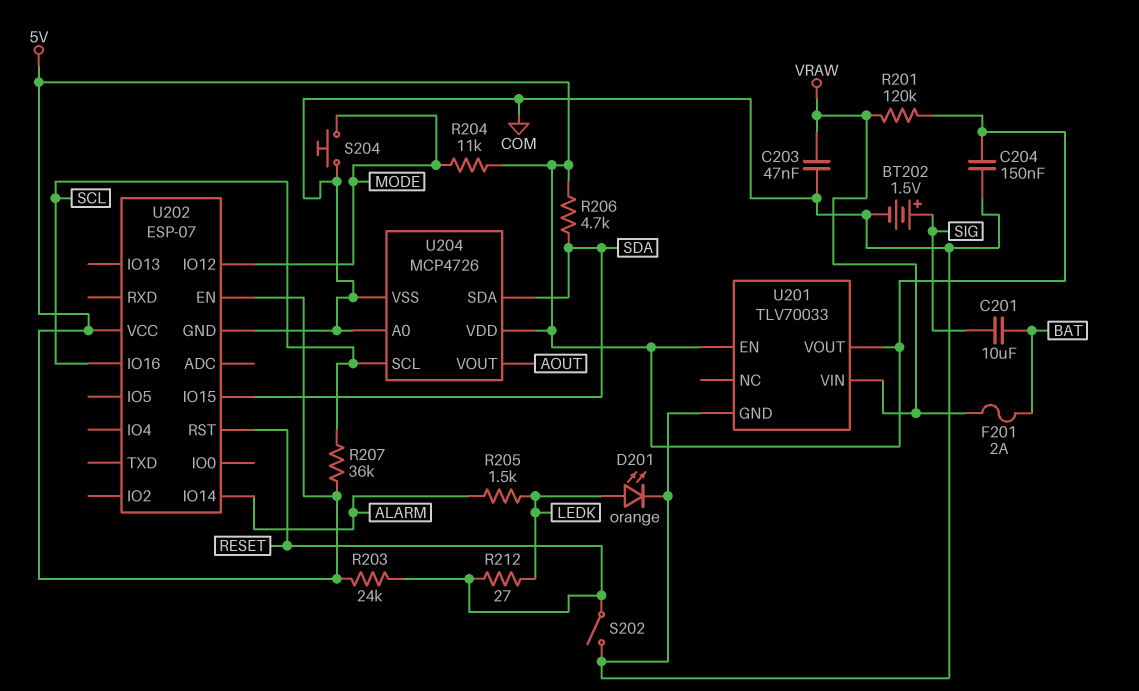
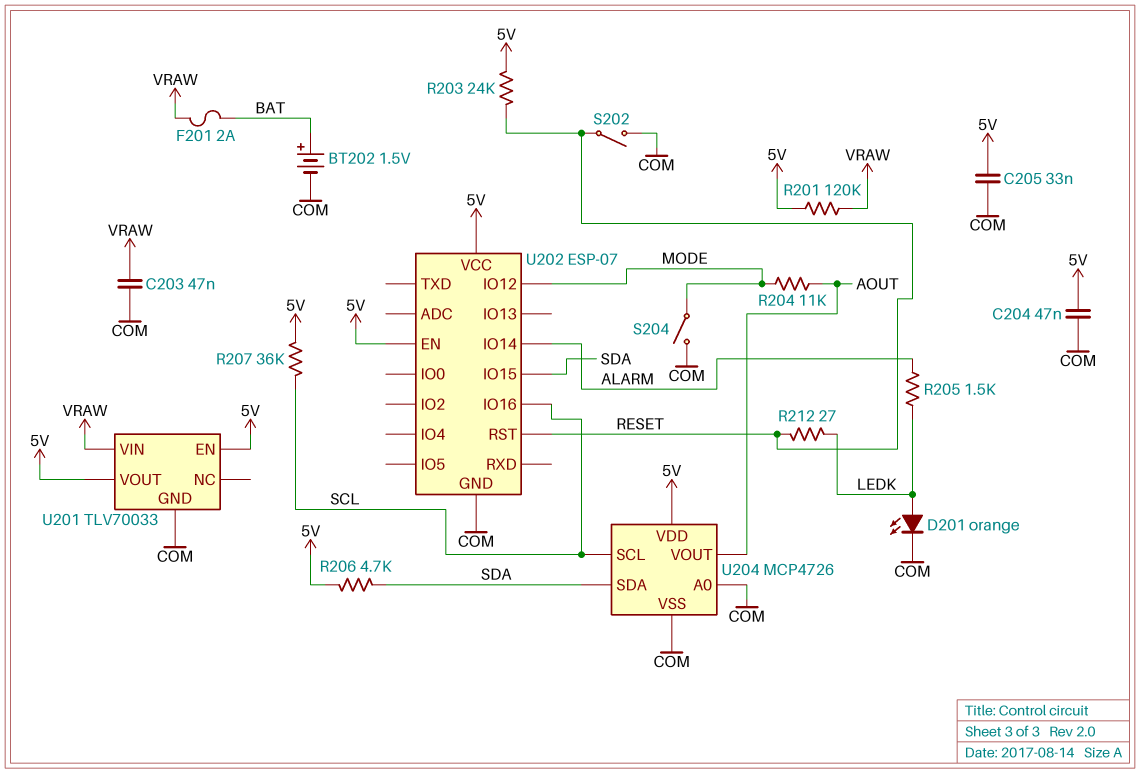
BT202: 1.5V (plus SIG, minus COM) -> 1.5V (plus BAT, minus COM)
C201: 10uF (BAT, SIG) -> none
C204: 150nF (5V, COM) -> 47nF (5V, COM)
C205: none -> 33nF (5V, COM)
R204: 11k (5V, MODE) -> 11k (AOUT, MODE)
S204: button (COM, MODE) -> switch (COM, MODE)

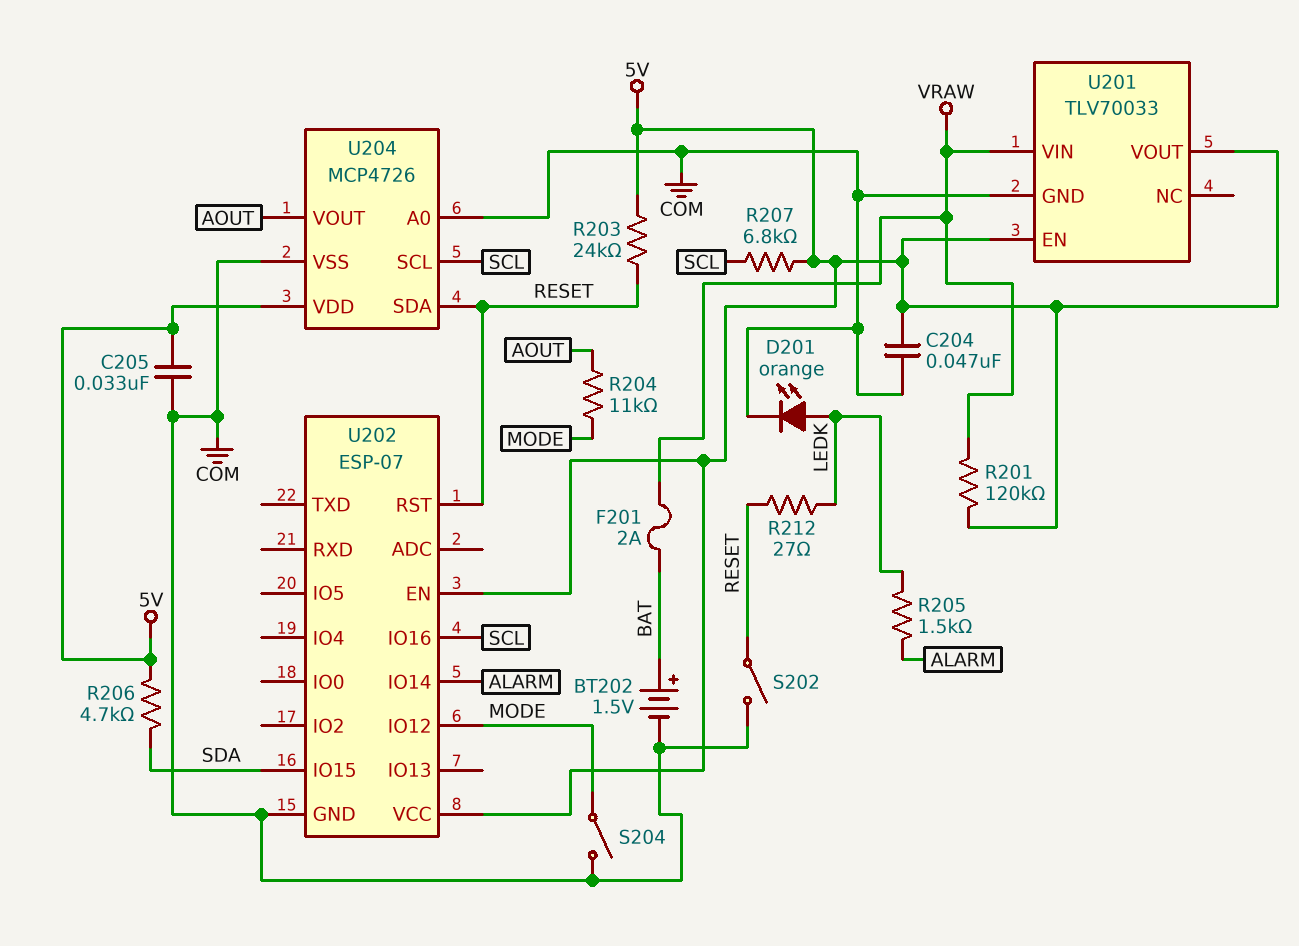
C203: 47nF (COM, VRAW) -> none
R207: 36k (5V, SCL) -> 6.8k (5V, SCL)
U204 pin SDA: SDA -> RESET

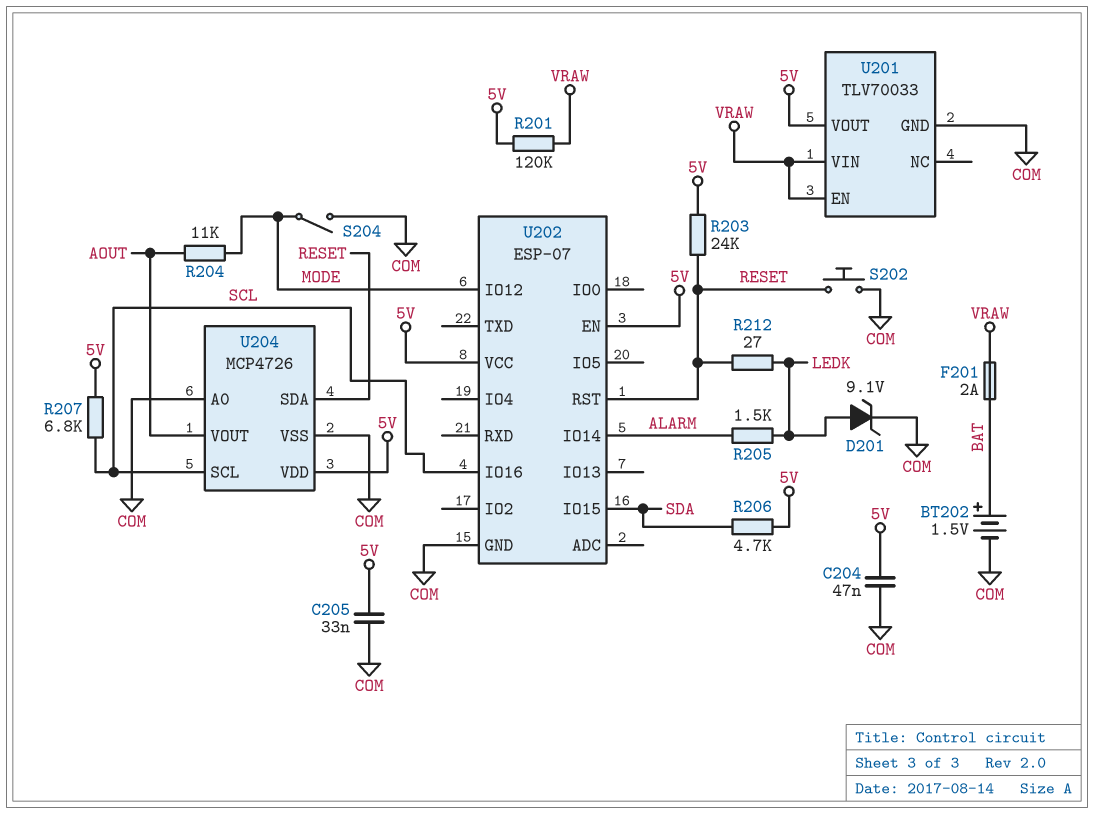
D201: LED orange (A LEDK, K COM) -> zener 9.1V (A LEDK, K COM)
S202: switch (COM, RESET) -> button (COM, RESET)
U201 pin EN: 5V -> VRAW

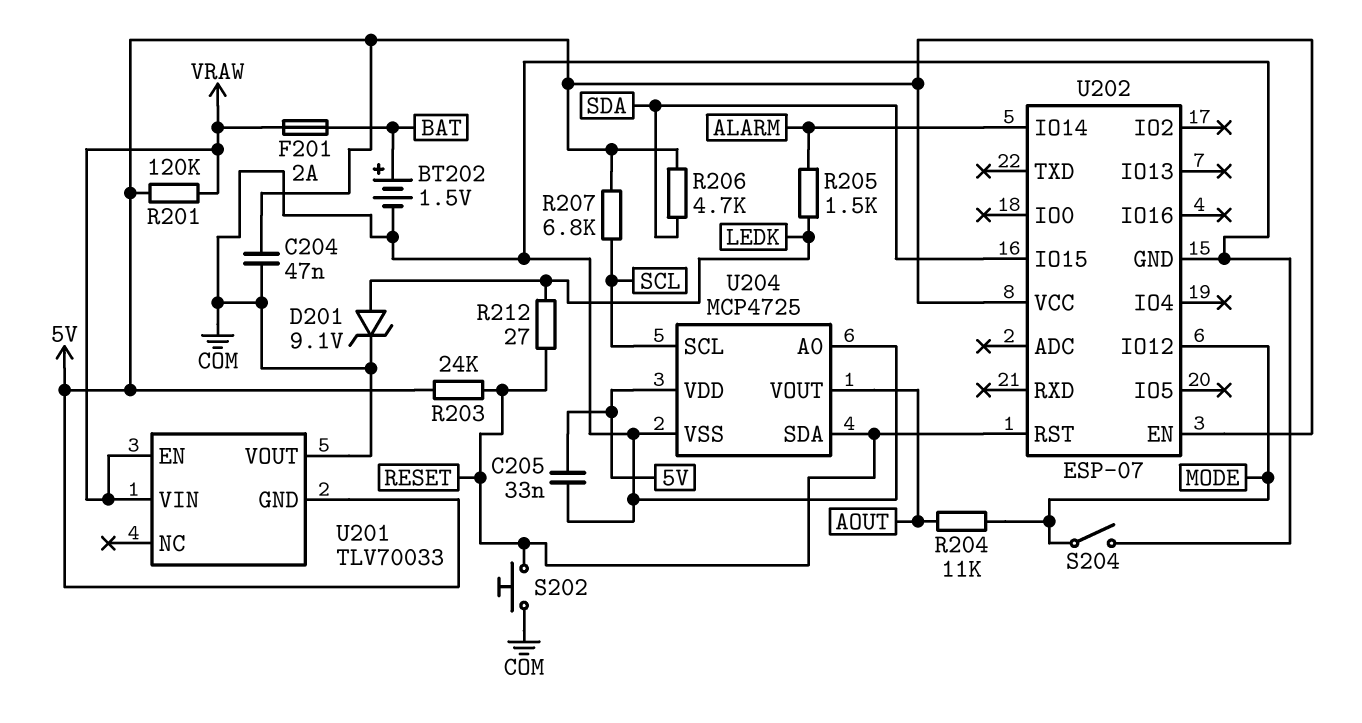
U201 pin GND: COM -> 5V
U201 pin VOUT: 5V -> COM
U202 pin IO16: SCL -> none
U204: MCP4726 -> MCP4725

